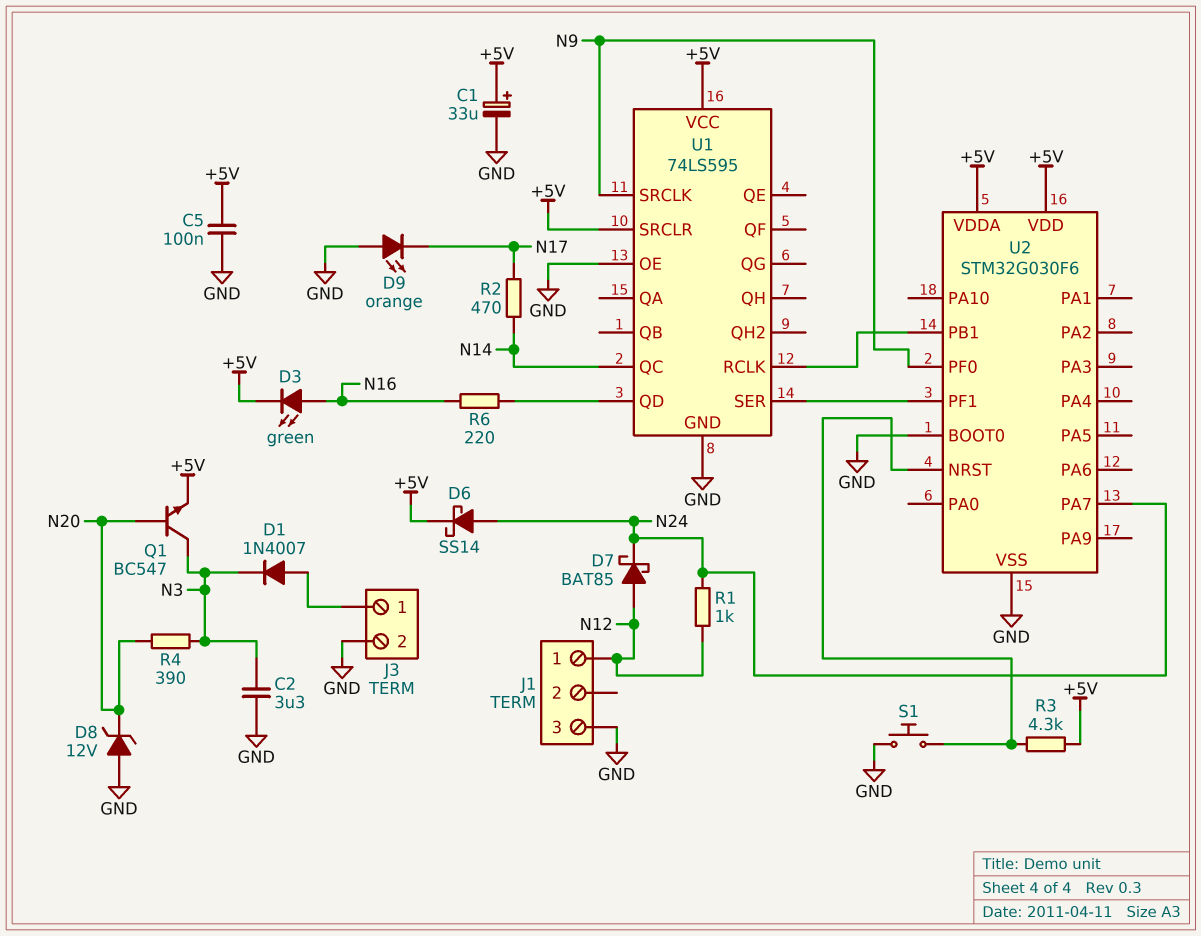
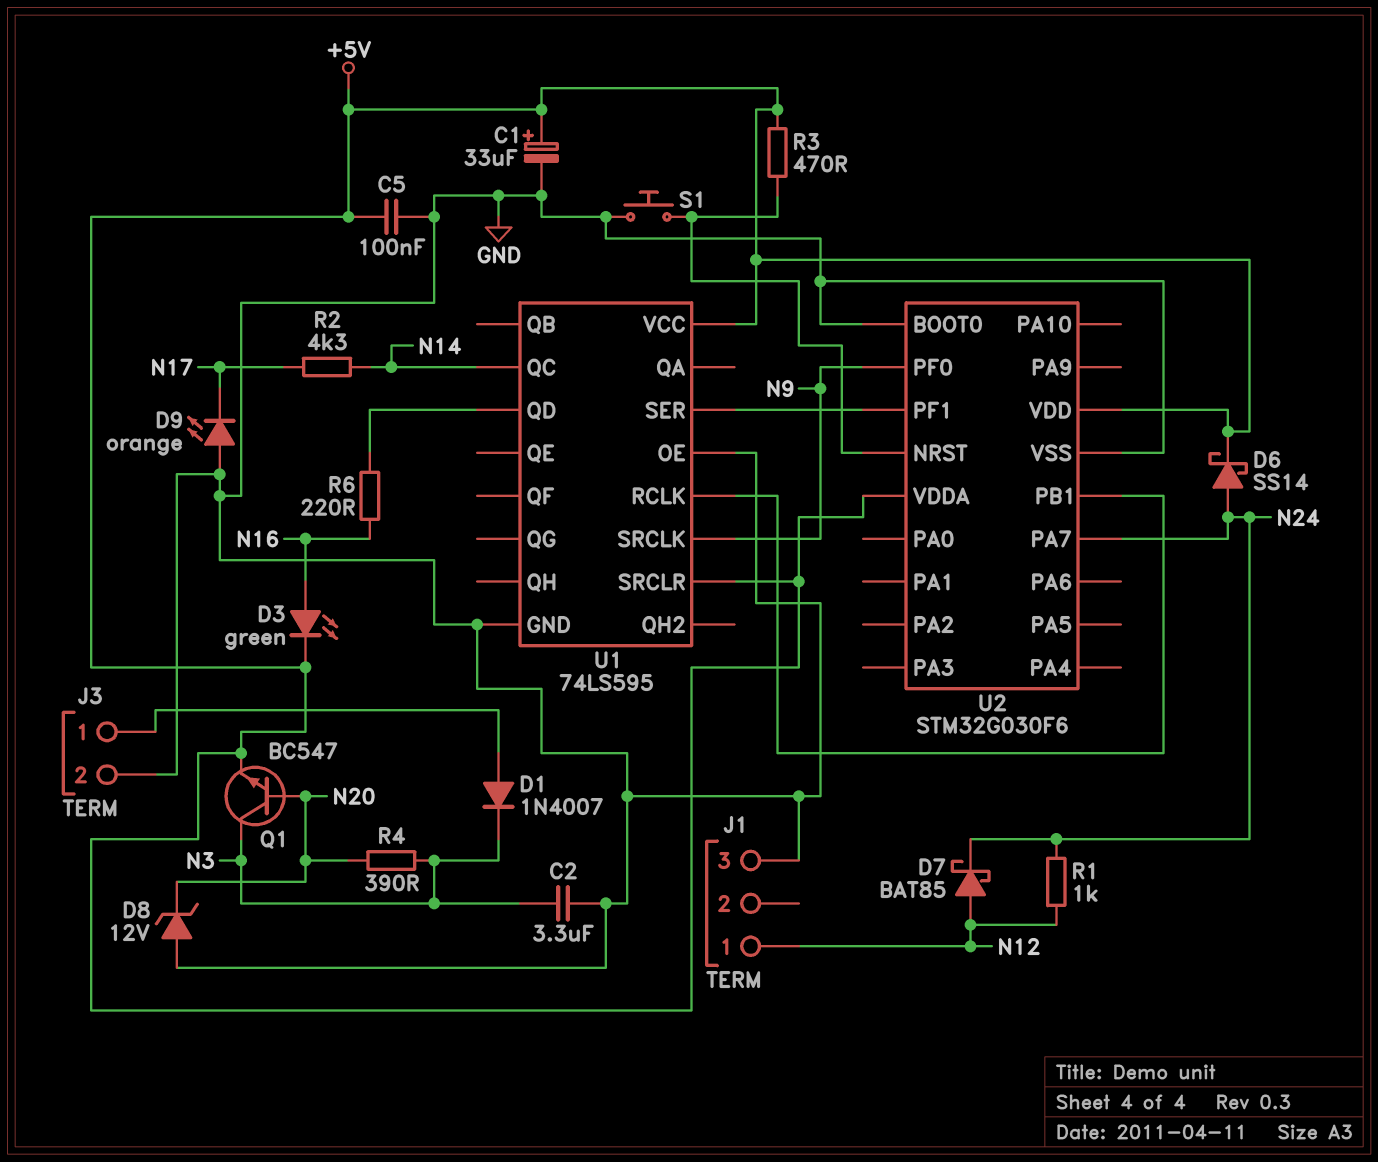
R2: 470 (N14, N17) -> 4.3k (N14, N17)
R3: 4.3k (+5V, U2/NRST) -> 470 (+5V, U2/NRST)

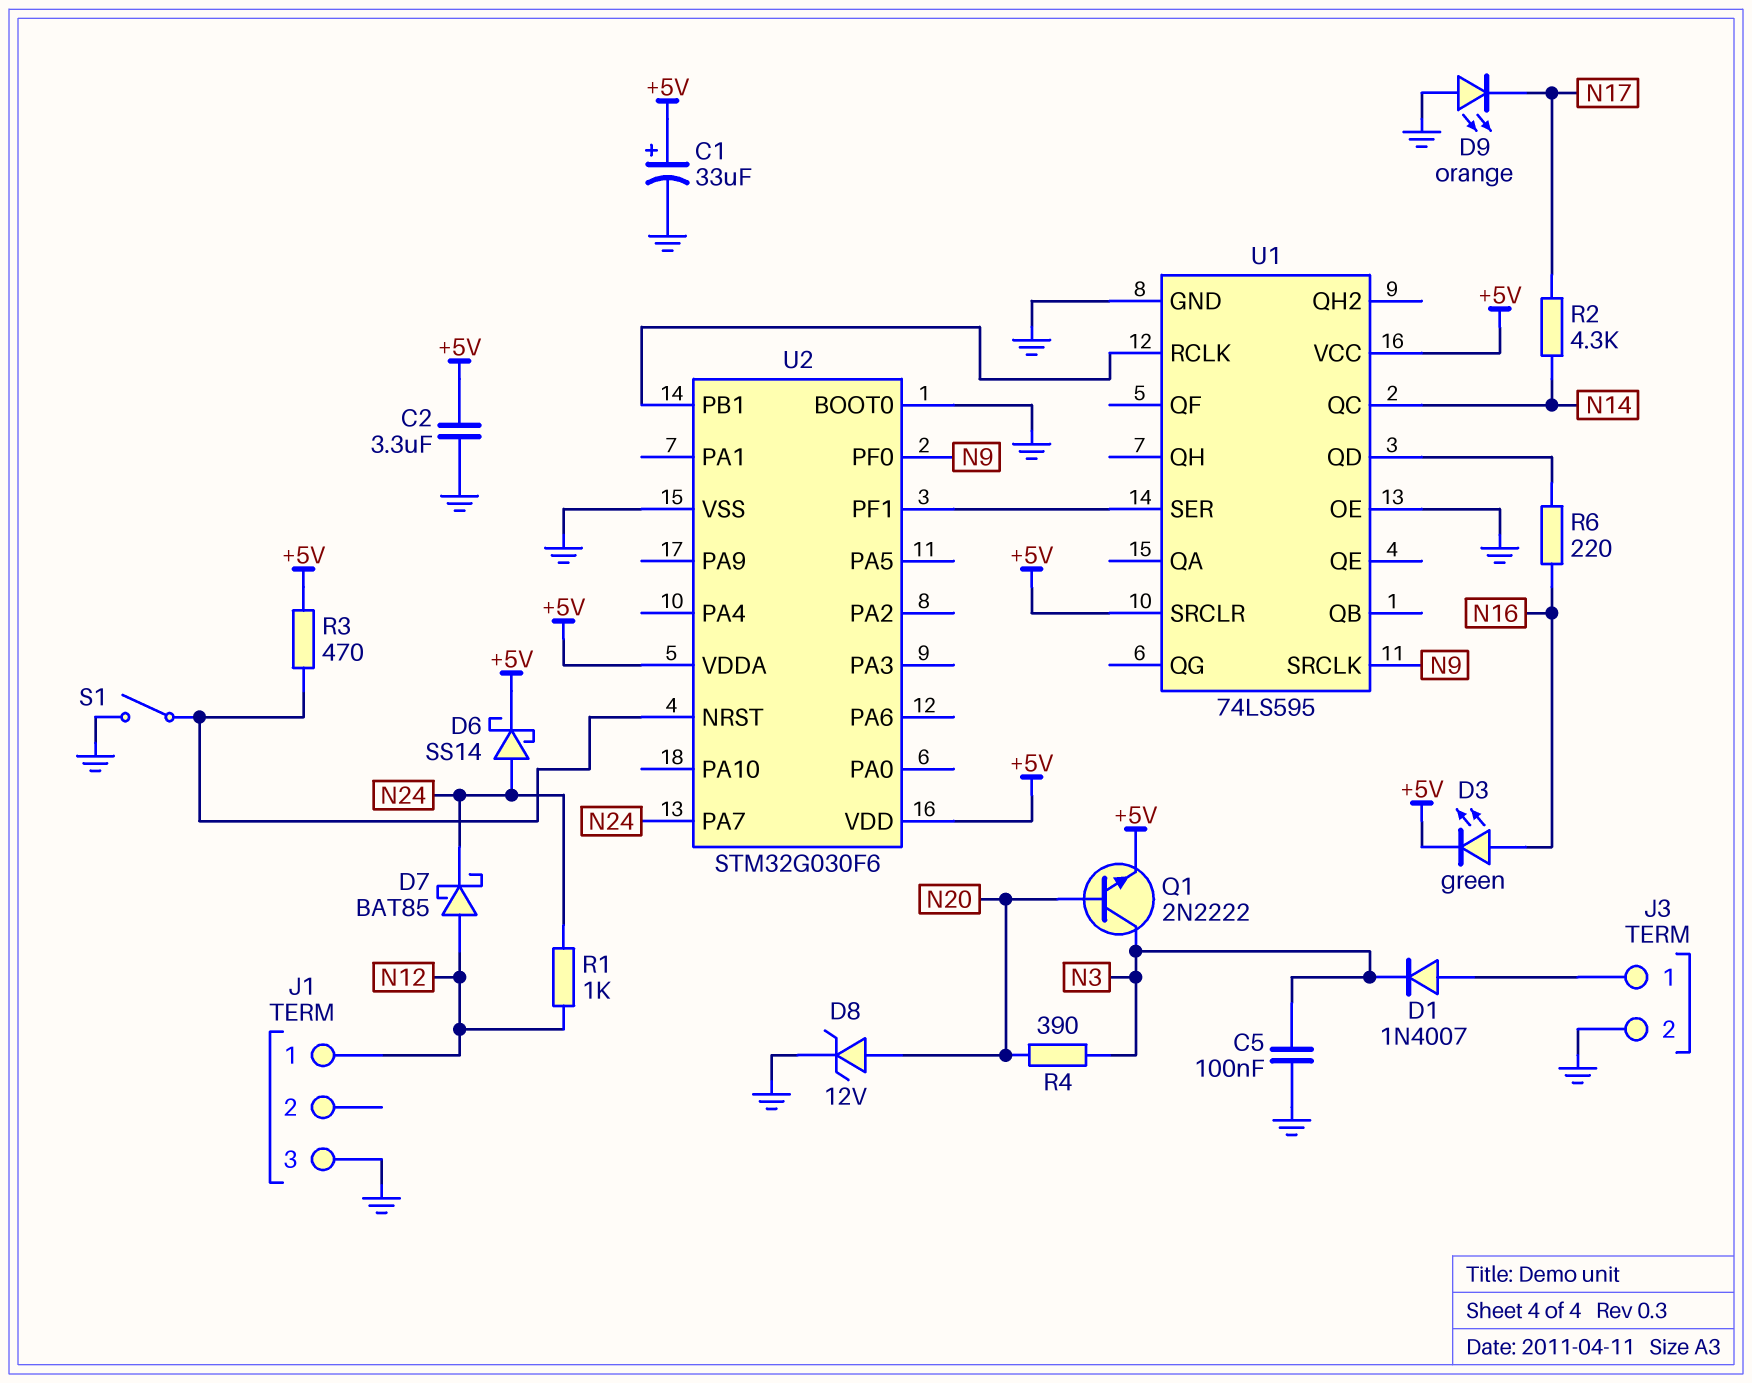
C2: 3.3uF (GND, N3) -> 3.3uF (+5V, GND)
C5: 100nF (+5V, GND) -> 100nF (GND, N3)
D8: zener 12V (A GND, K N20) -> zener 12V (A N20, K GND)
Q1: NPN BC547 (B N20, C N3, E +5V) -> NPN 2N2222 (B N20, C N3, E +5V)
S1: button (GND, U2/NRST) -> switch (GND, U2/NRST)

